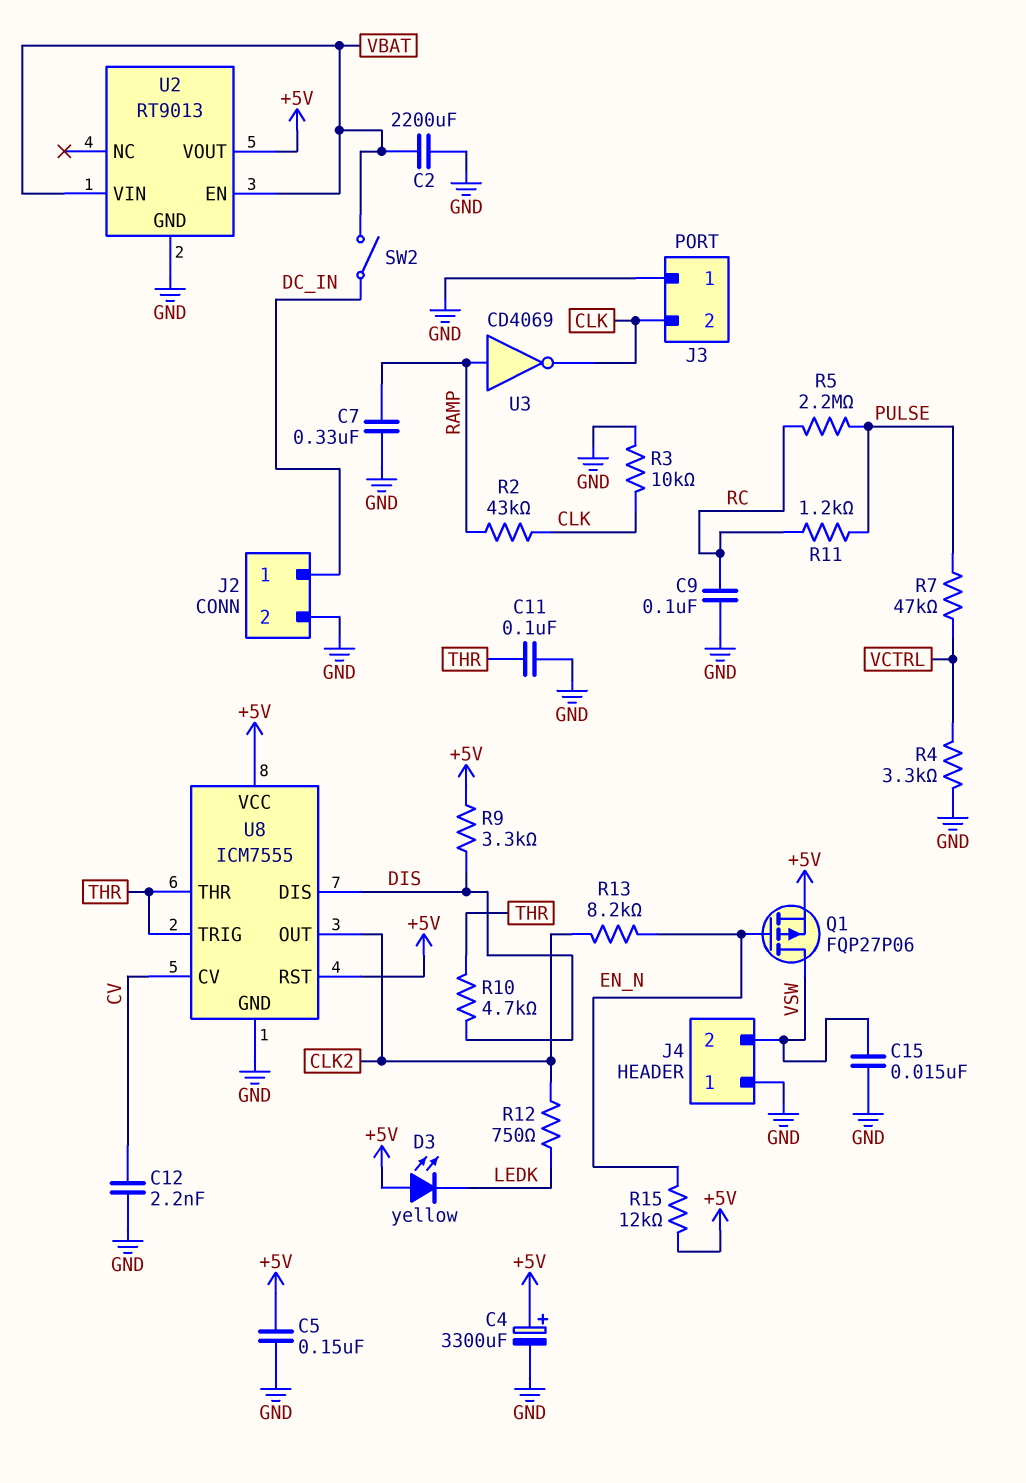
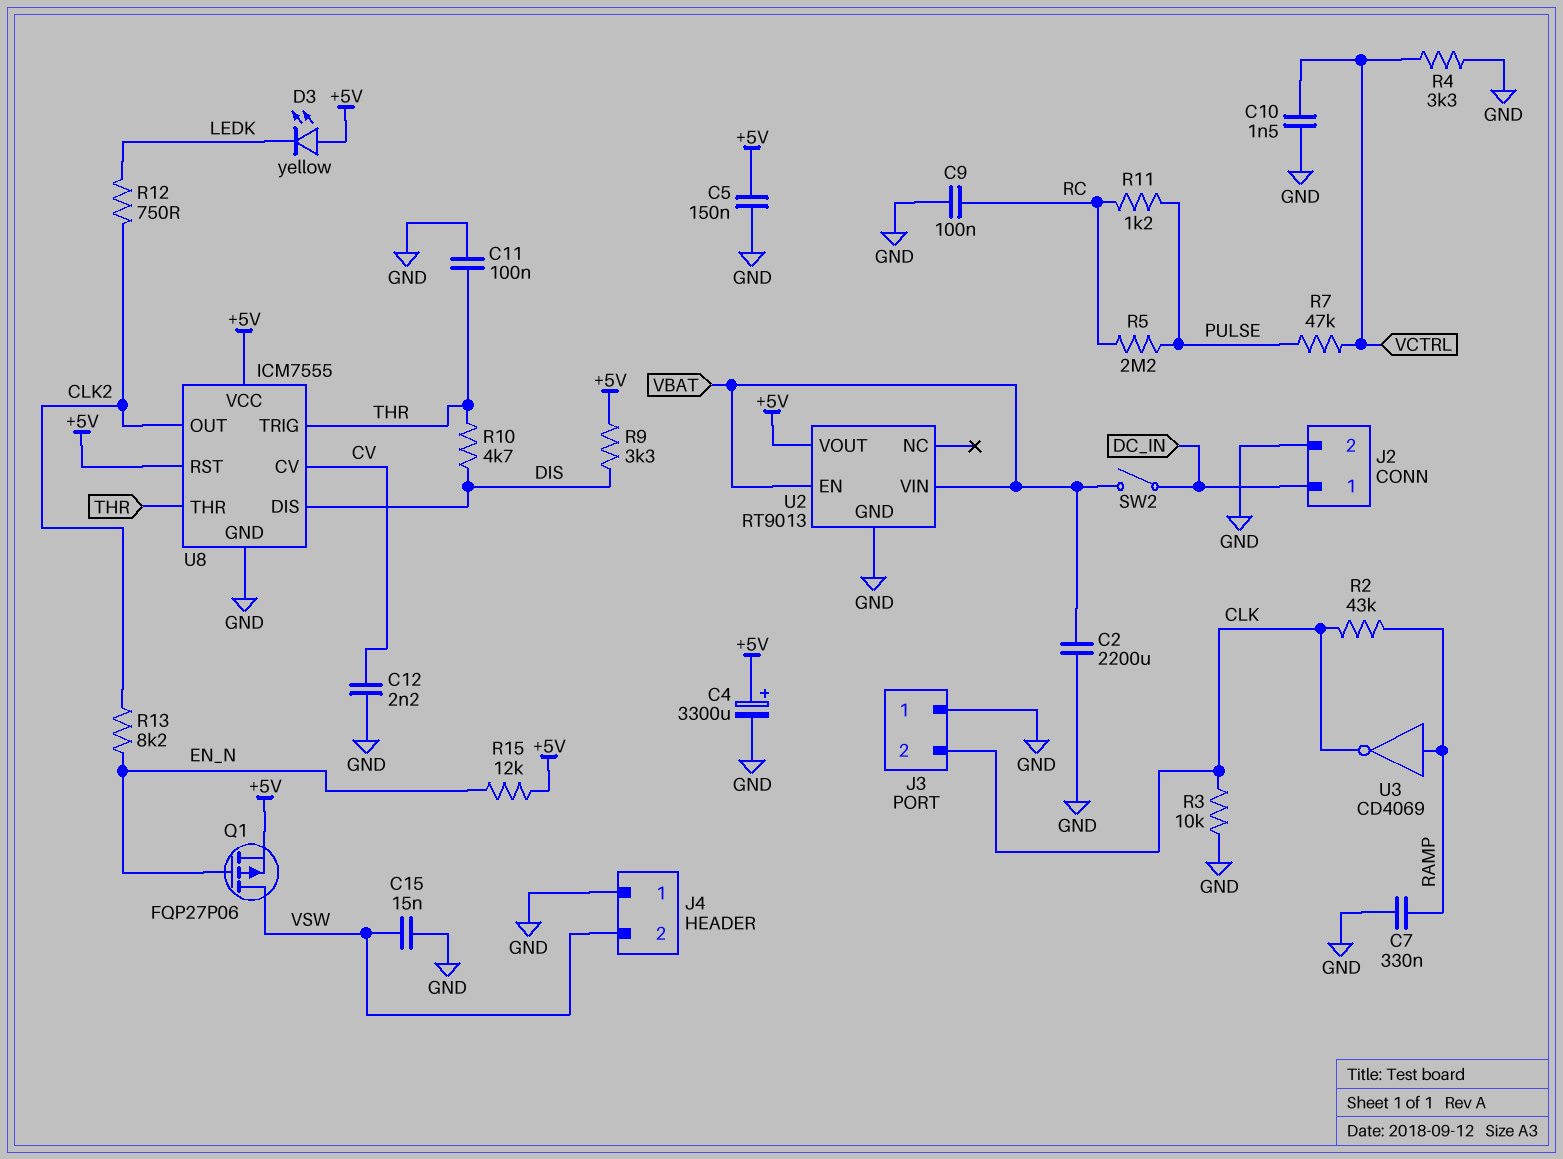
C10: none -> 1.5nF (GND, VCTRL)

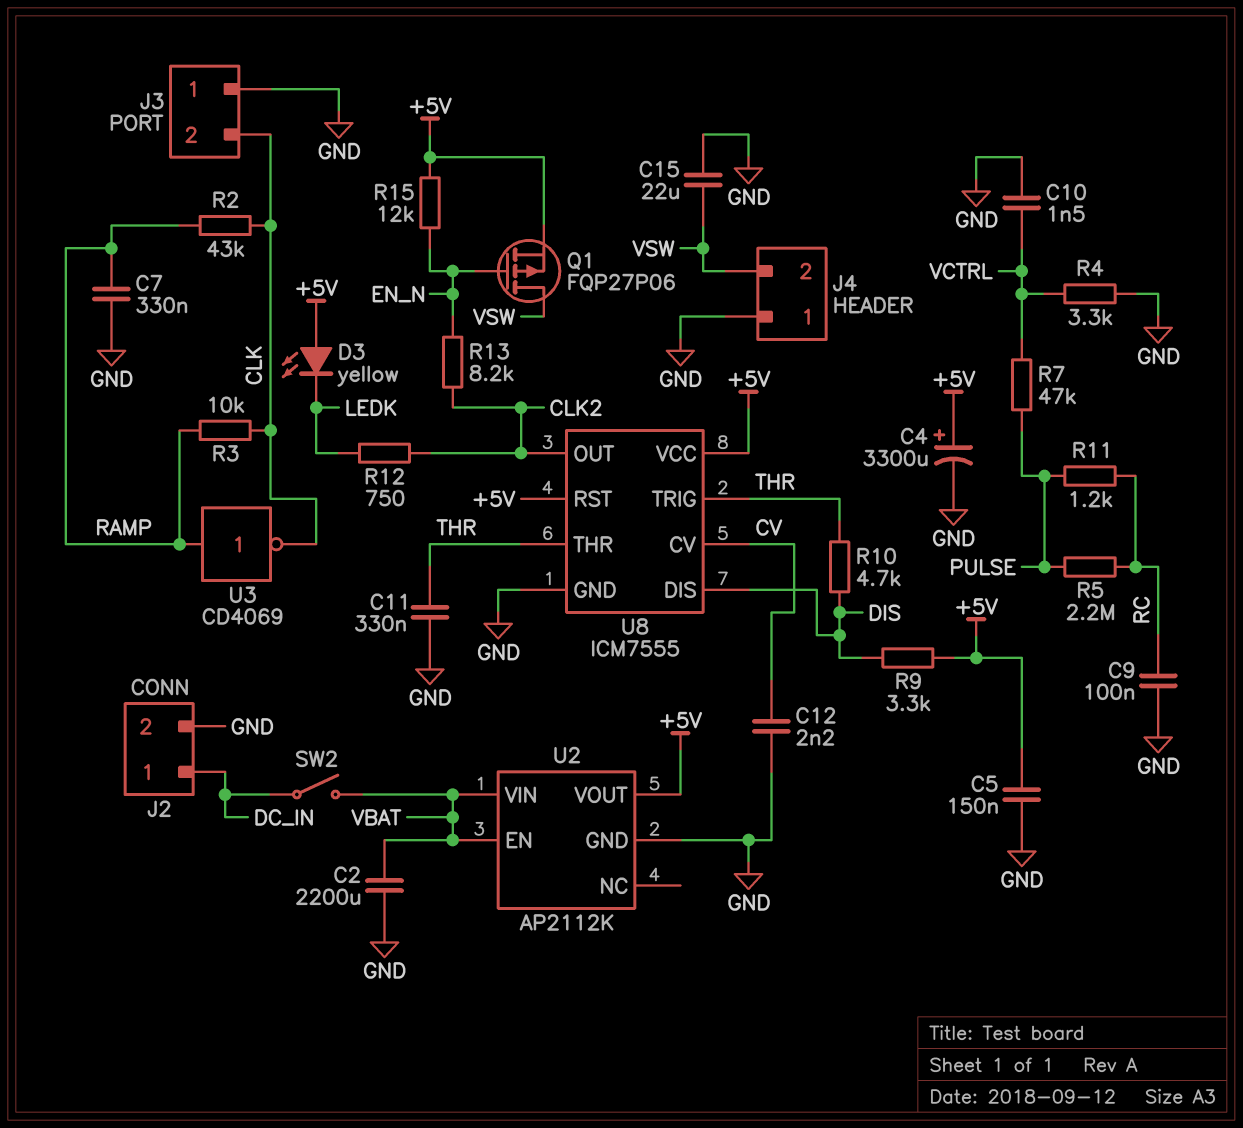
C11: 100nF (GND, THR) -> 330nF (GND, THR)
C15: 15nF (GND, VSW) -> 22uF (GND, VSW)
R3: 10k (CLK, GND) -> 10k (CLK, RAMP)
U2: RT9013 -> AP2112K

